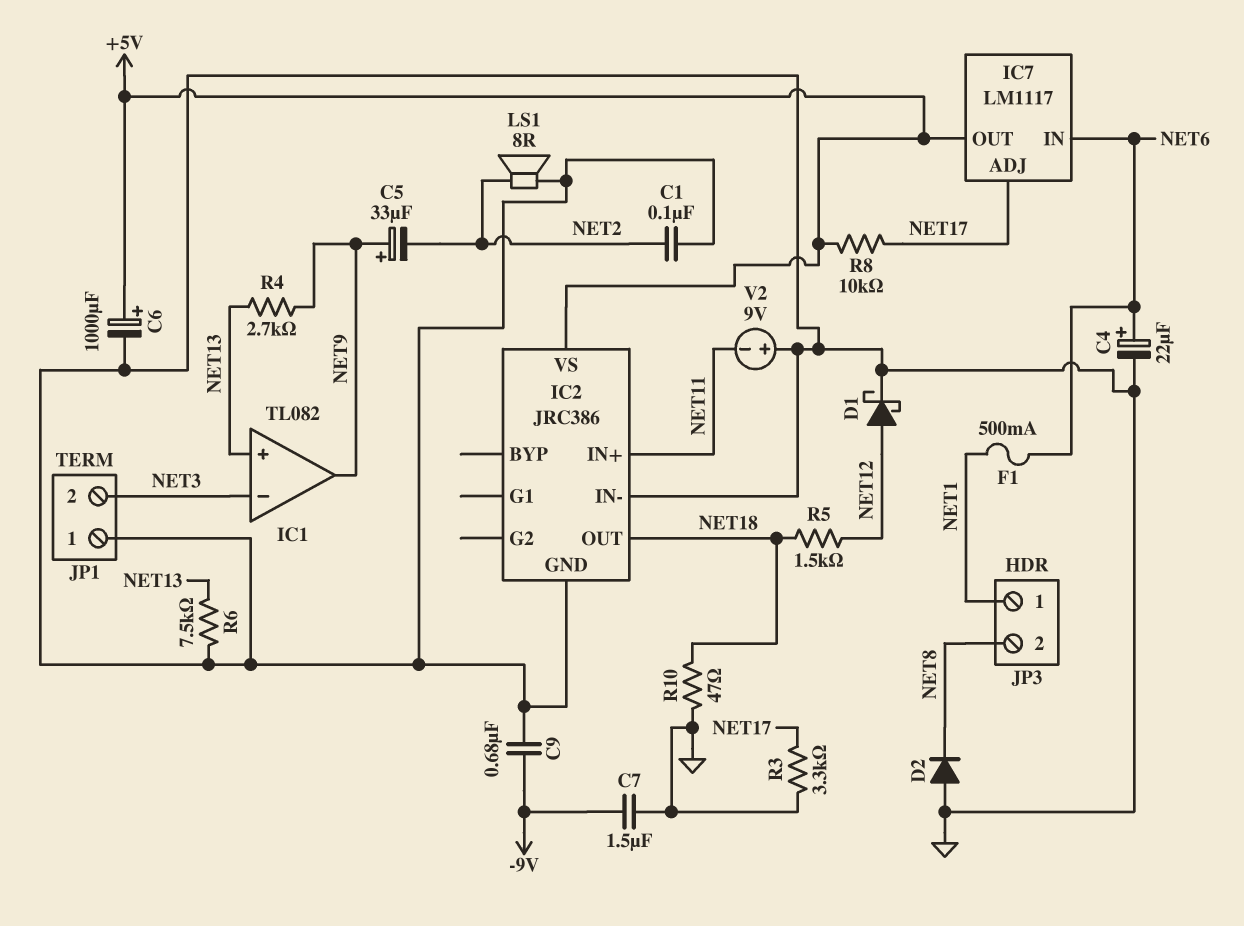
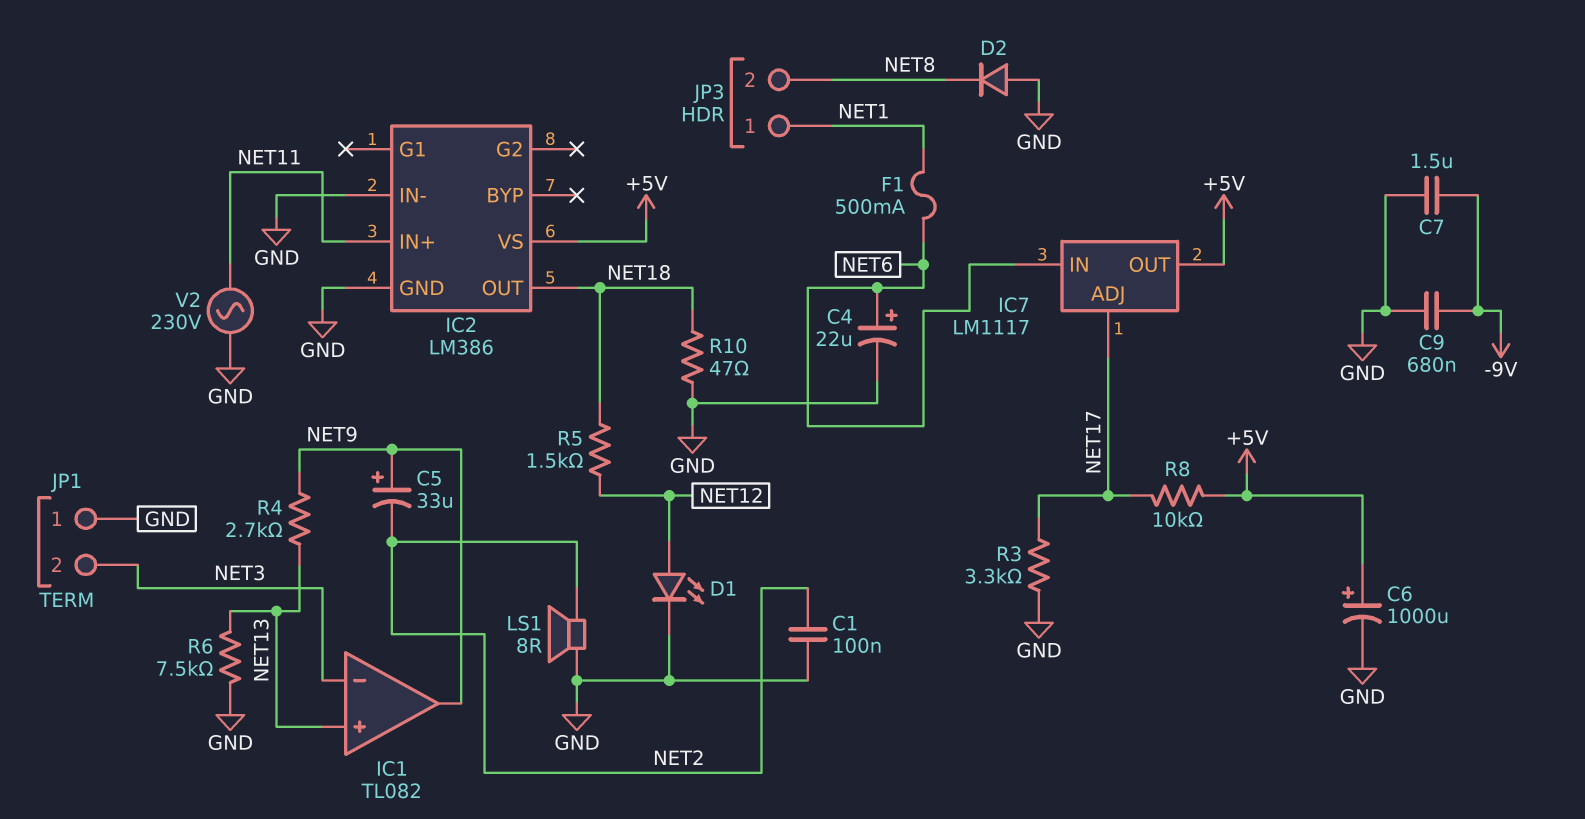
D1: schottky (A NET12, K GND) -> LED (A NET12, K GND)
IC2: JRC386 -> LM386
V2: 9V (plus GND, minus NET11) -> AC 230V (GND, NET11)

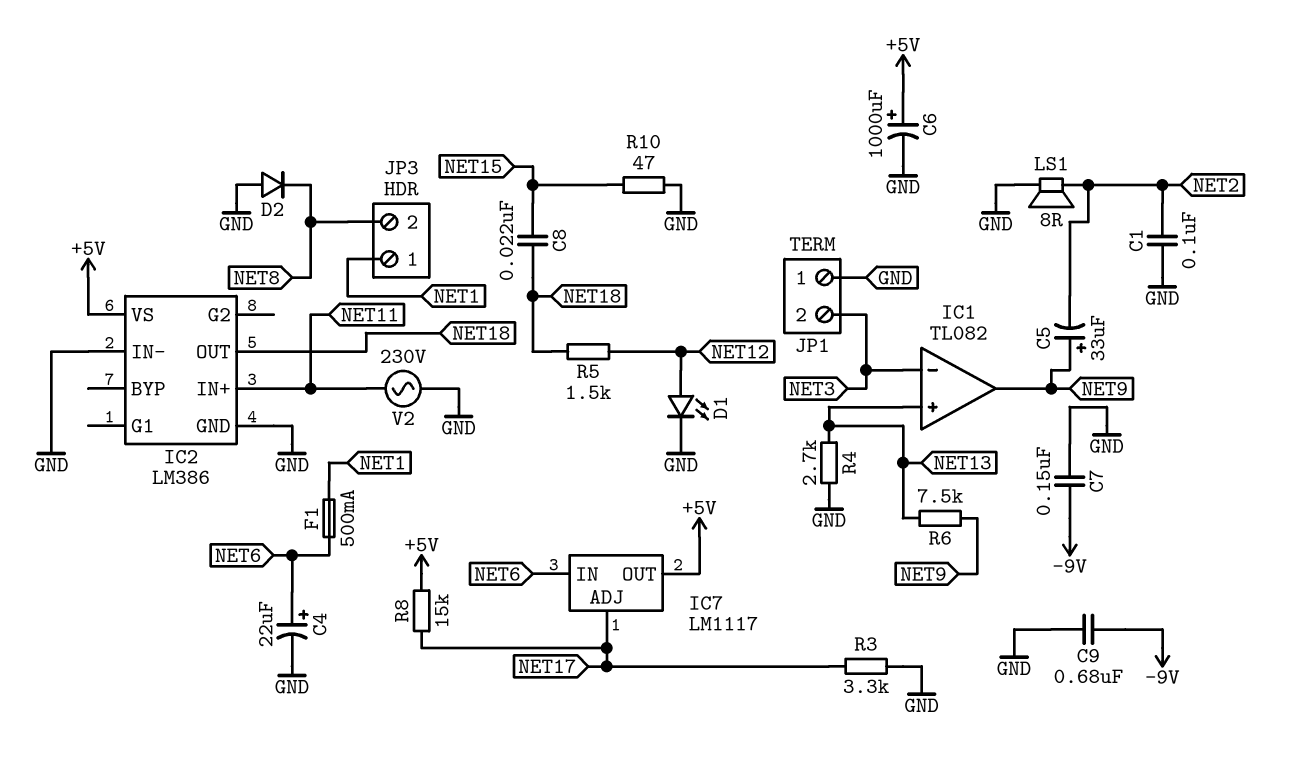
C7: 1.5uF (-9V, GND) -> 150nF (-9V, GND)
C8: none -> 22nF (NET15, NET18)
R4: 2.7k (NET9, NET13) -> 2.7k (GND, NET13)
R6: 7.5k (GND, NET13) -> 7.5k (NET9, NET13)
R8: 10k (+5V, NET17) -> 15k (+5V, NET17)
R10: 47 (GND, NET18) -> 47 (GND, NET15)

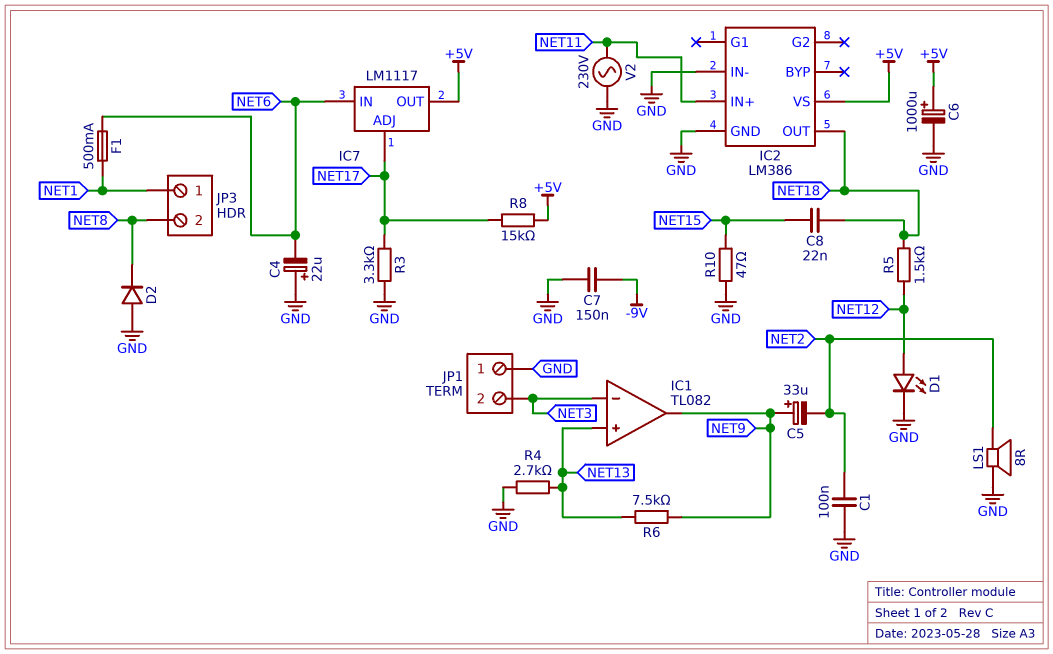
C4: 22uF (plus NET6, minus GND) -> 22uF (plus GND, minus NET6)
C9: 680nF (-9V, GND) -> none

